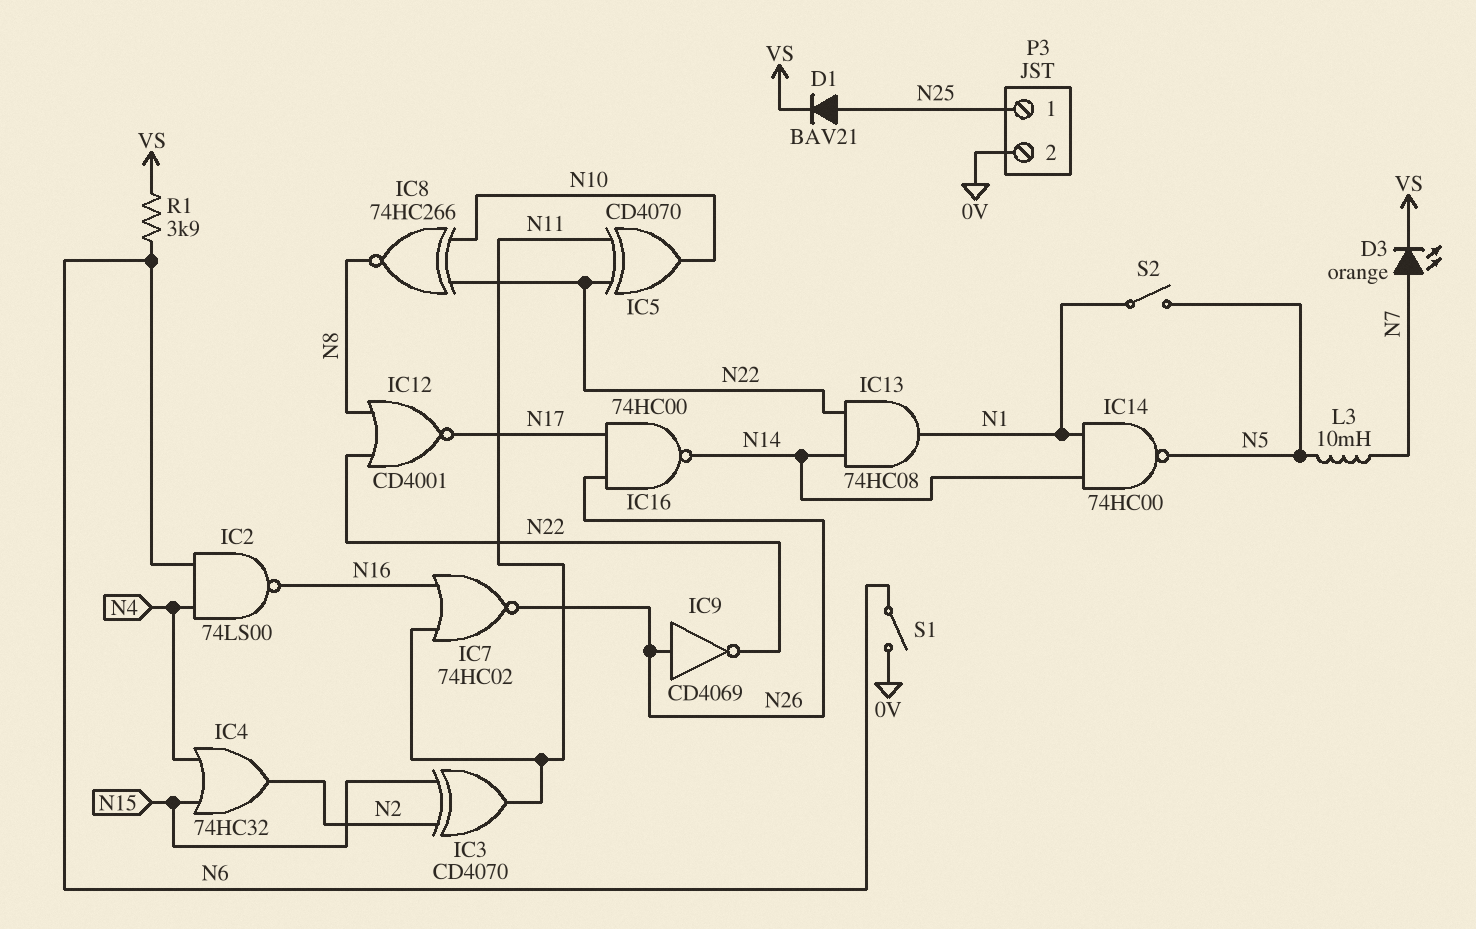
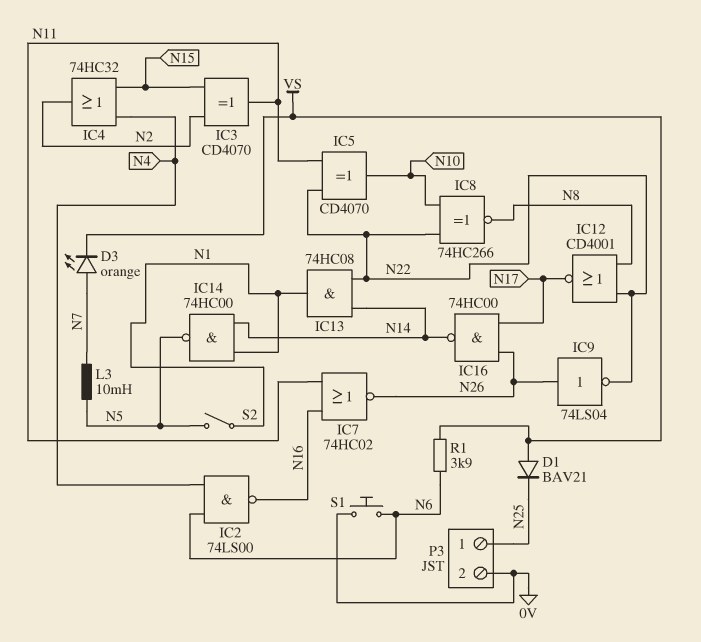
D1: diode BAV21 (A N25, K VS) -> diode BAV21 (A VS, K N25)
IC9: NOT CD4069 (in N26, out N22) -> NOT 74LS04 (in N26, out N22)
S1: switch (0V, N6) -> button (0V, N6)

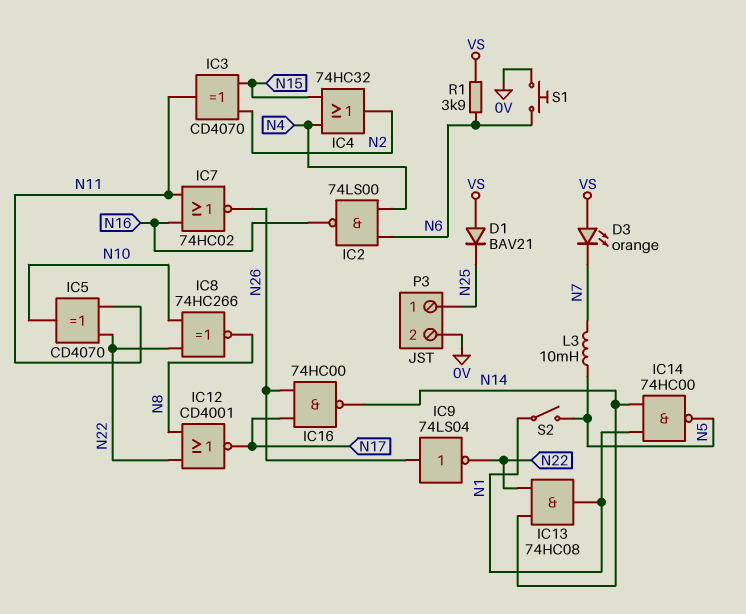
D3: LED orange (A N7, K VS) -> LED orange (A VS, K N7)

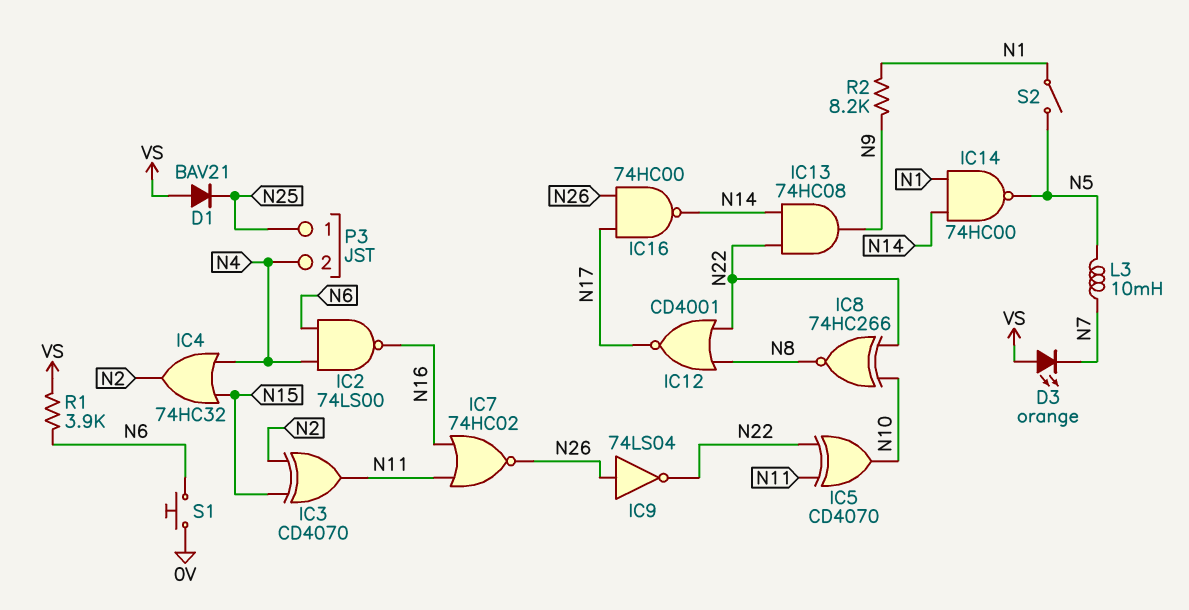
IC13: AND 74HC08 (in N14, in N22, out N1) -> AND 74HC08 (in N14, in N22, out N9)
P3 pin 2: 0V -> N4
R2: none -> 8.2k (N1, N9)

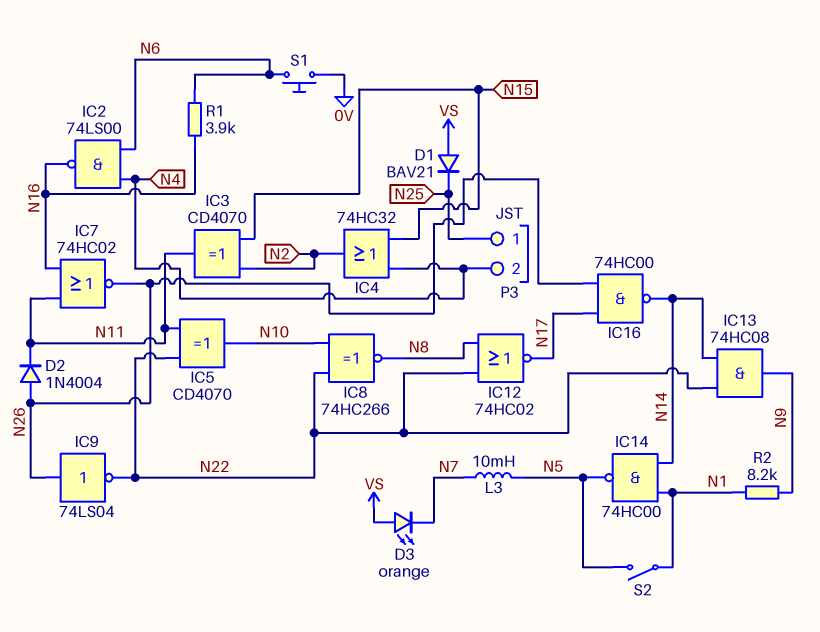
D2: none -> diode 1N4004 (A N26, K N11)
IC12: NOR CD4001 (in N8, in N22, out N17) -> NOR 74HC02 (in N8, in N22, out N17)
R1: 3.9k (N6, VS) -> 3.9k (N6, N16)

